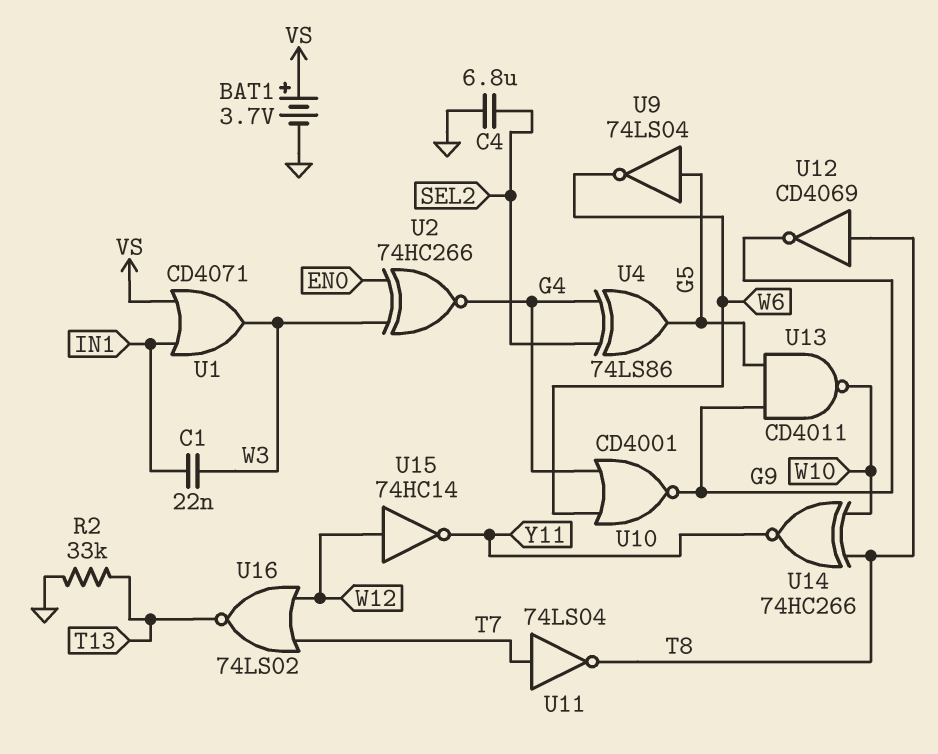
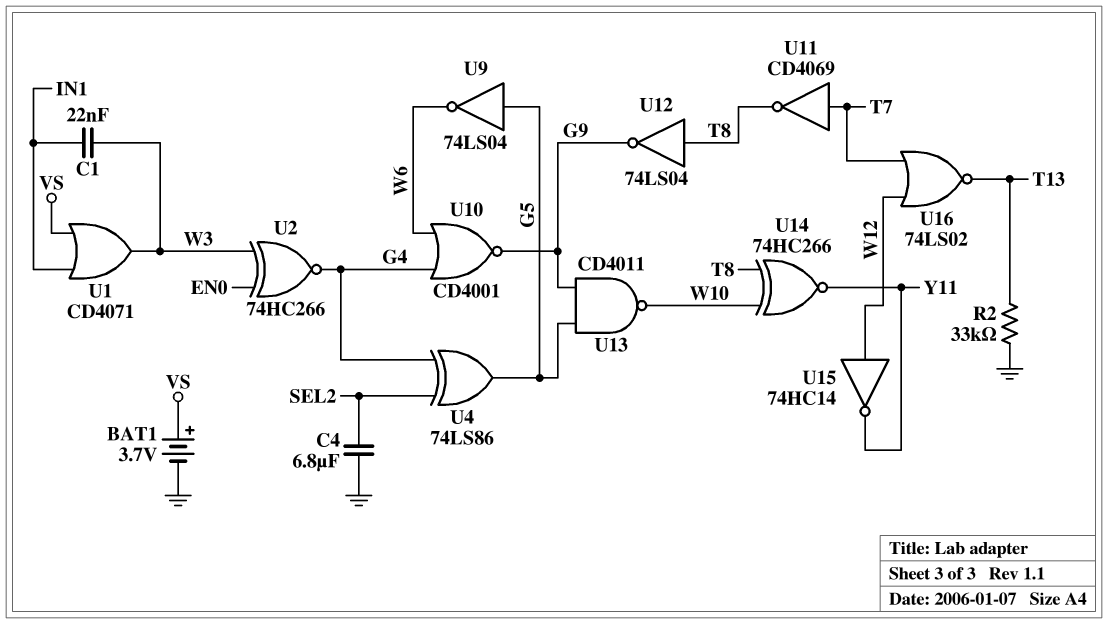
U11: NOT 74LS04 (in T7, out T8) -> NOT CD4069 (in T7, out T8)
U12: NOT CD4069 (in T8, out G9) -> NOT 74LS04 (in T8, out G9)

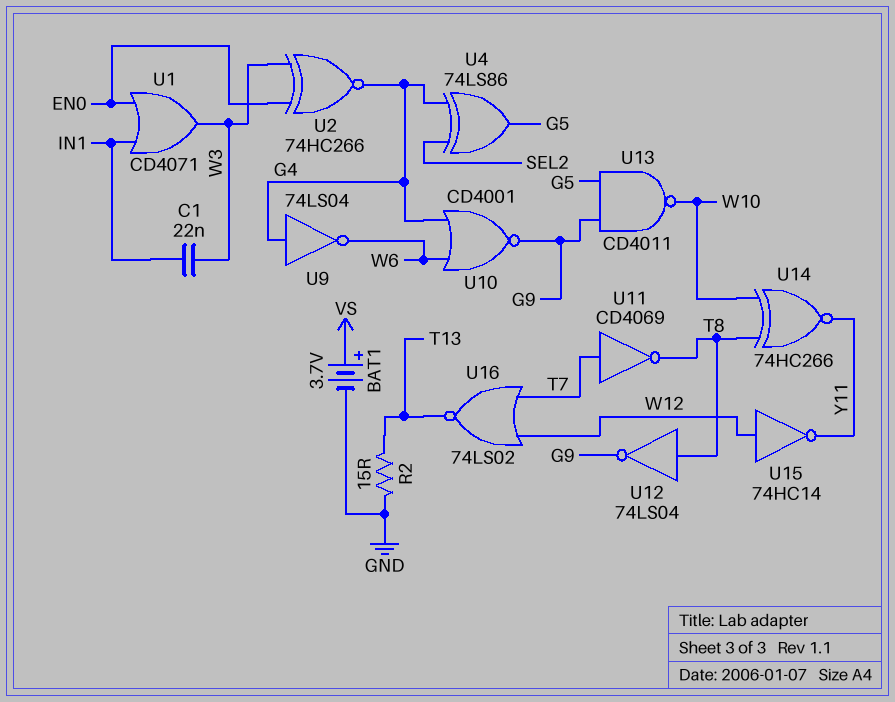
C4: 6.8uF (GND, SEL2) -> none
R2: 33k (GND, T13) -> 15 (GND, T13)
U1: OR CD4071 (in IN1, in VS, out W3) -> OR CD4071 (in EN0, in IN1, out W3)
U9: NOT 74LS04 (in G5, out W6) -> NOT 74LS04 (in G4, out W6)

